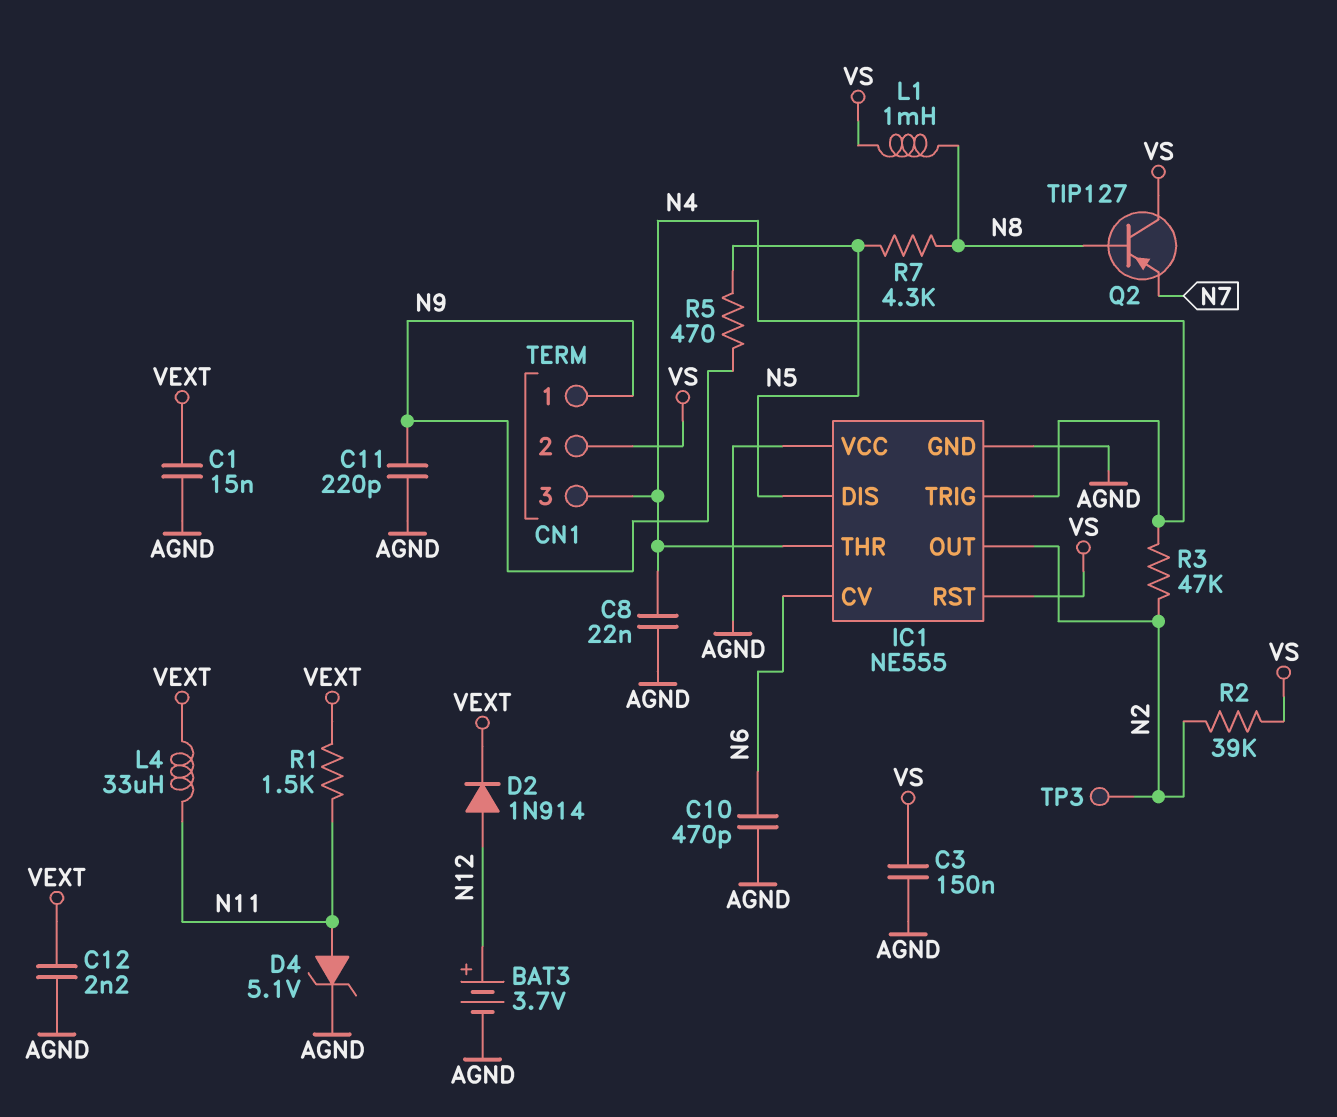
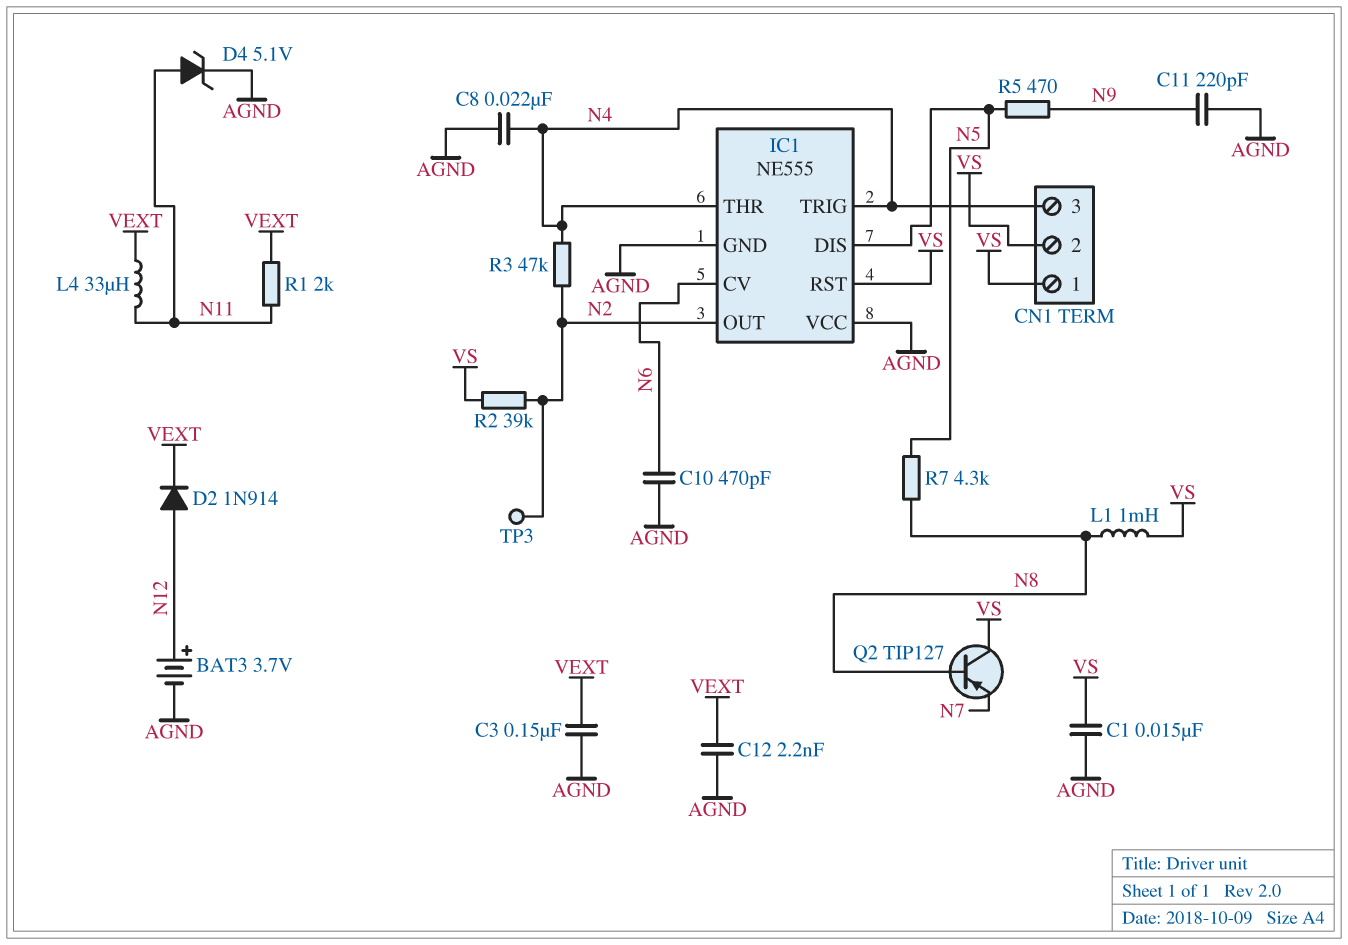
C1: 15nF (AGND, VEXT) -> 15nF (AGND, VS)
C3: 150nF (AGND, VS) -> 150nF (AGND, VEXT)
CN1 pin 1: N9 -> VS
R1: 1.5k (N11, VEXT) -> 2k (N11, VEXT)

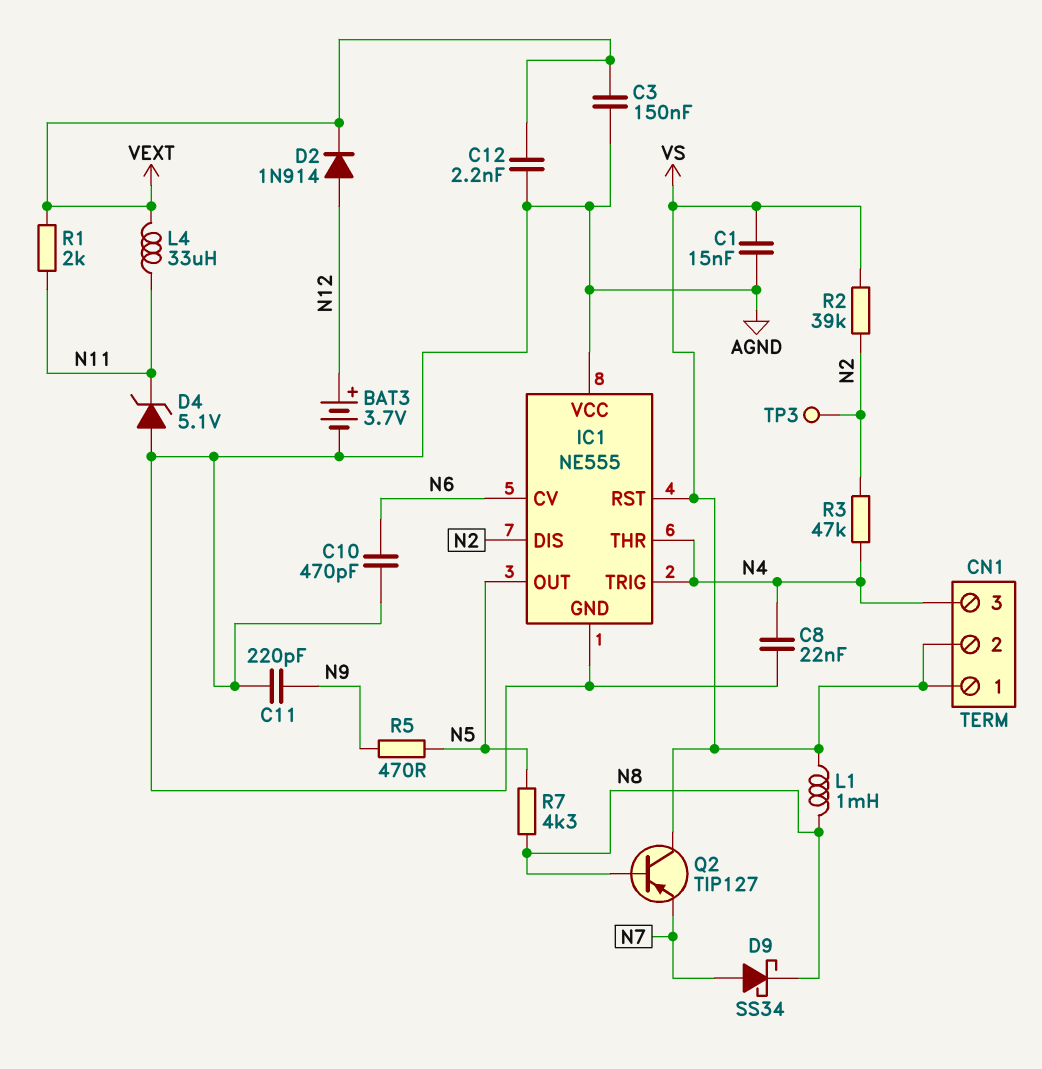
D4: zener 5.1V (A N11, K AGND) -> zener 5.1V (A AGND, K N11)
D9: none -> schottky SS34 (A N7, K N8)
IC1 pin DIS: N5 -> N2
IC1 pin OUT: N2 -> N5

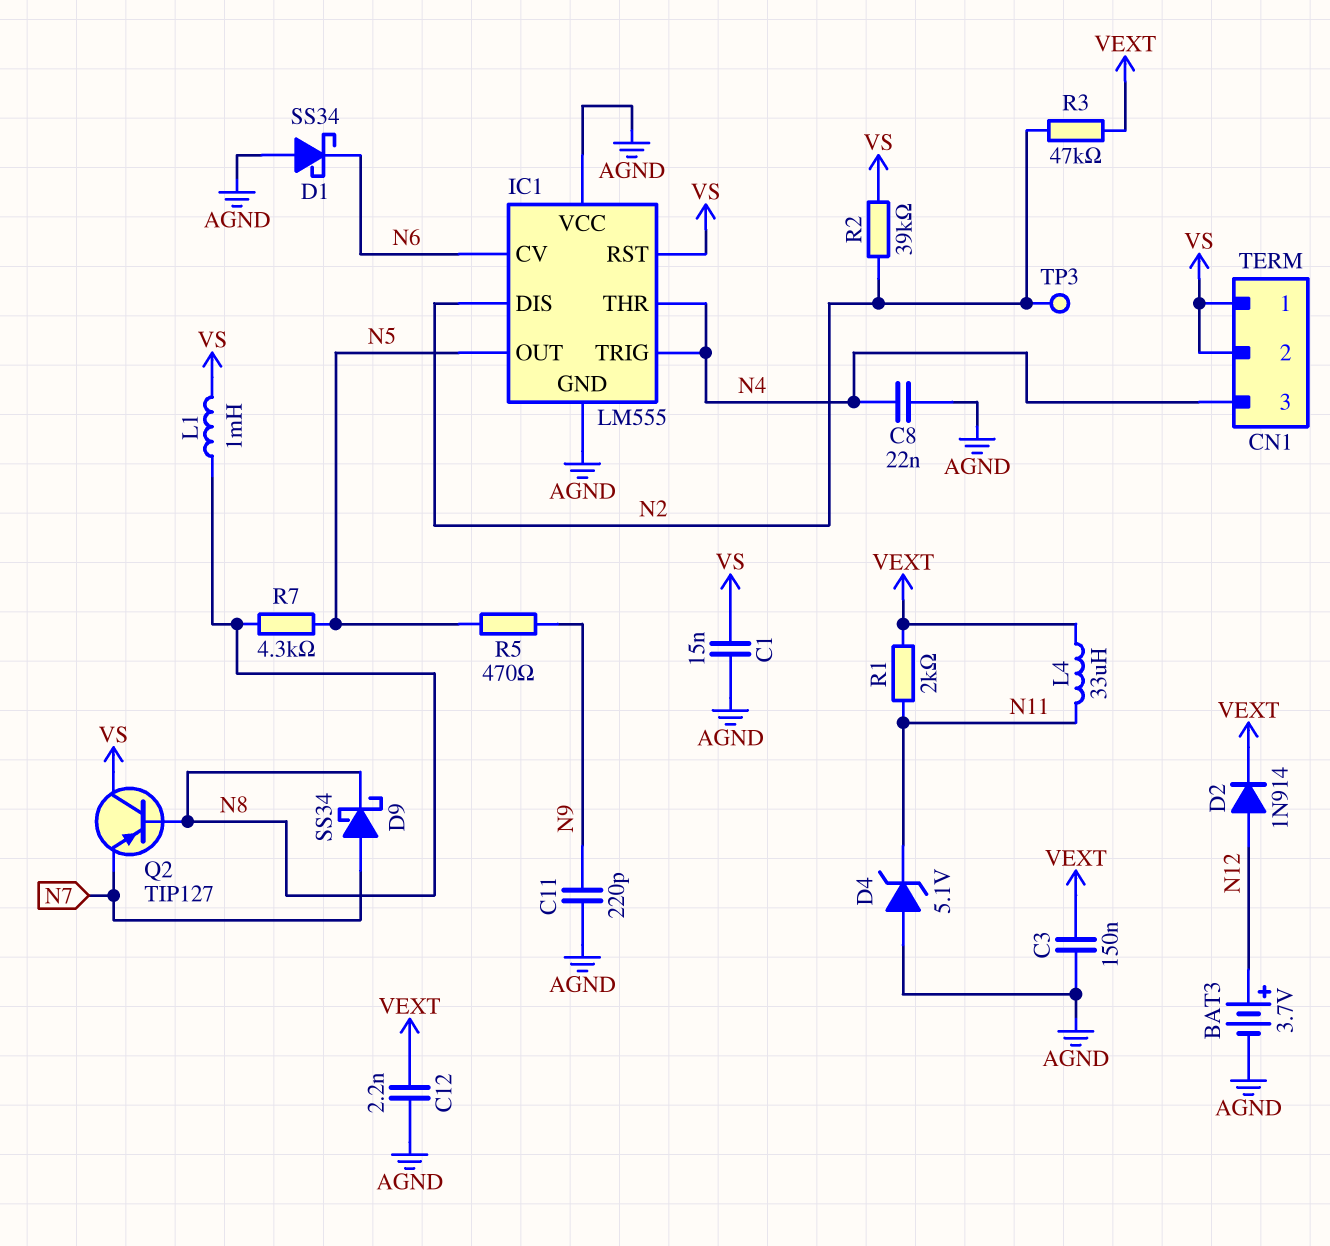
C10: 470pF (AGND, N6) -> none
D1: none -> schottky SS34 (A AGND, K N6)
IC1: NE555 -> LM555
R3: 47k (N2, N4) -> 47k (N2, VEXT)

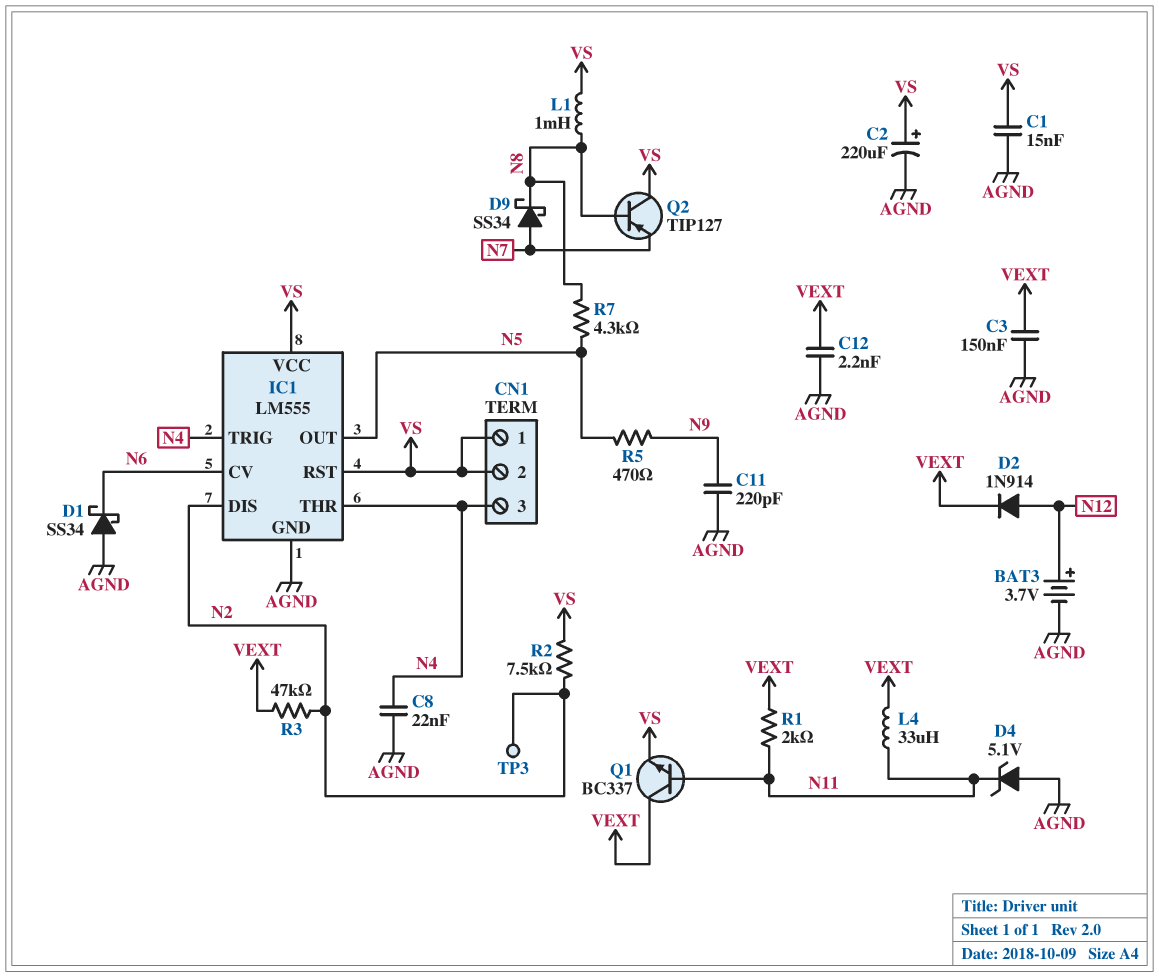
C2: none -> 220uF (plus VS, minus AGND)
IC1 pin VCC: AGND -> VS
Q1: none -> NPN BC337 (B N11, C VEXT, E VS)
R2: 39k (N2, VS) -> 7.5k (N2, VS)

